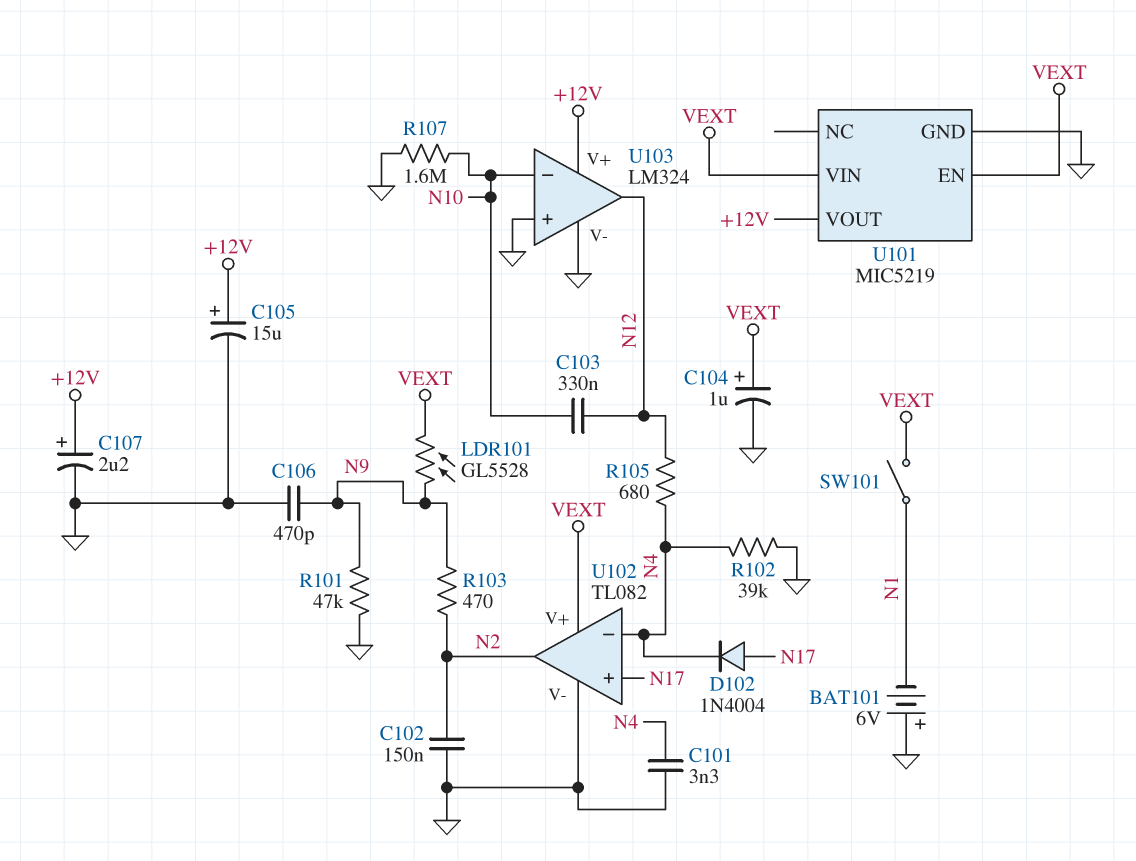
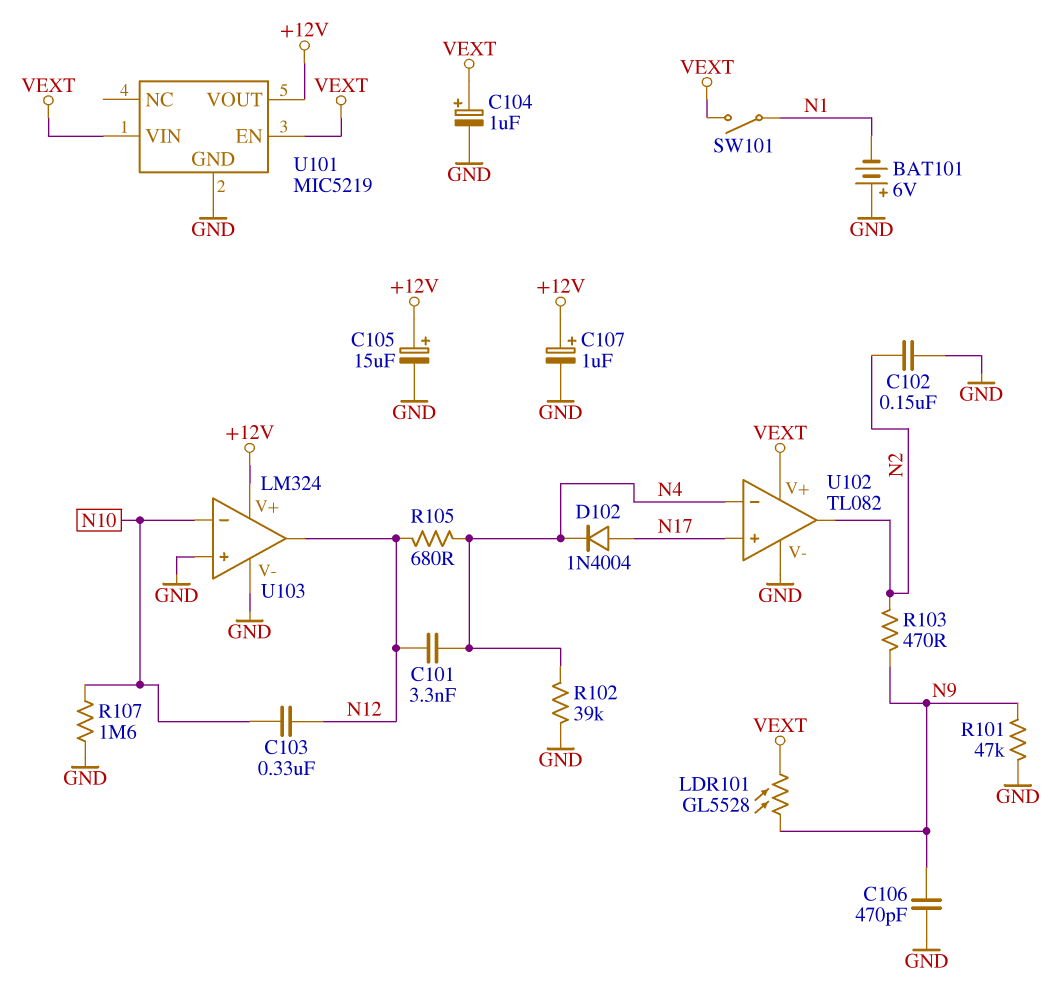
C101: 3.3nF (GND, N4) -> 3.3nF (N4, N12)
C107: 2.2uF (plus +12V, minus GND) -> 1uF (plus +12V, minus GND)

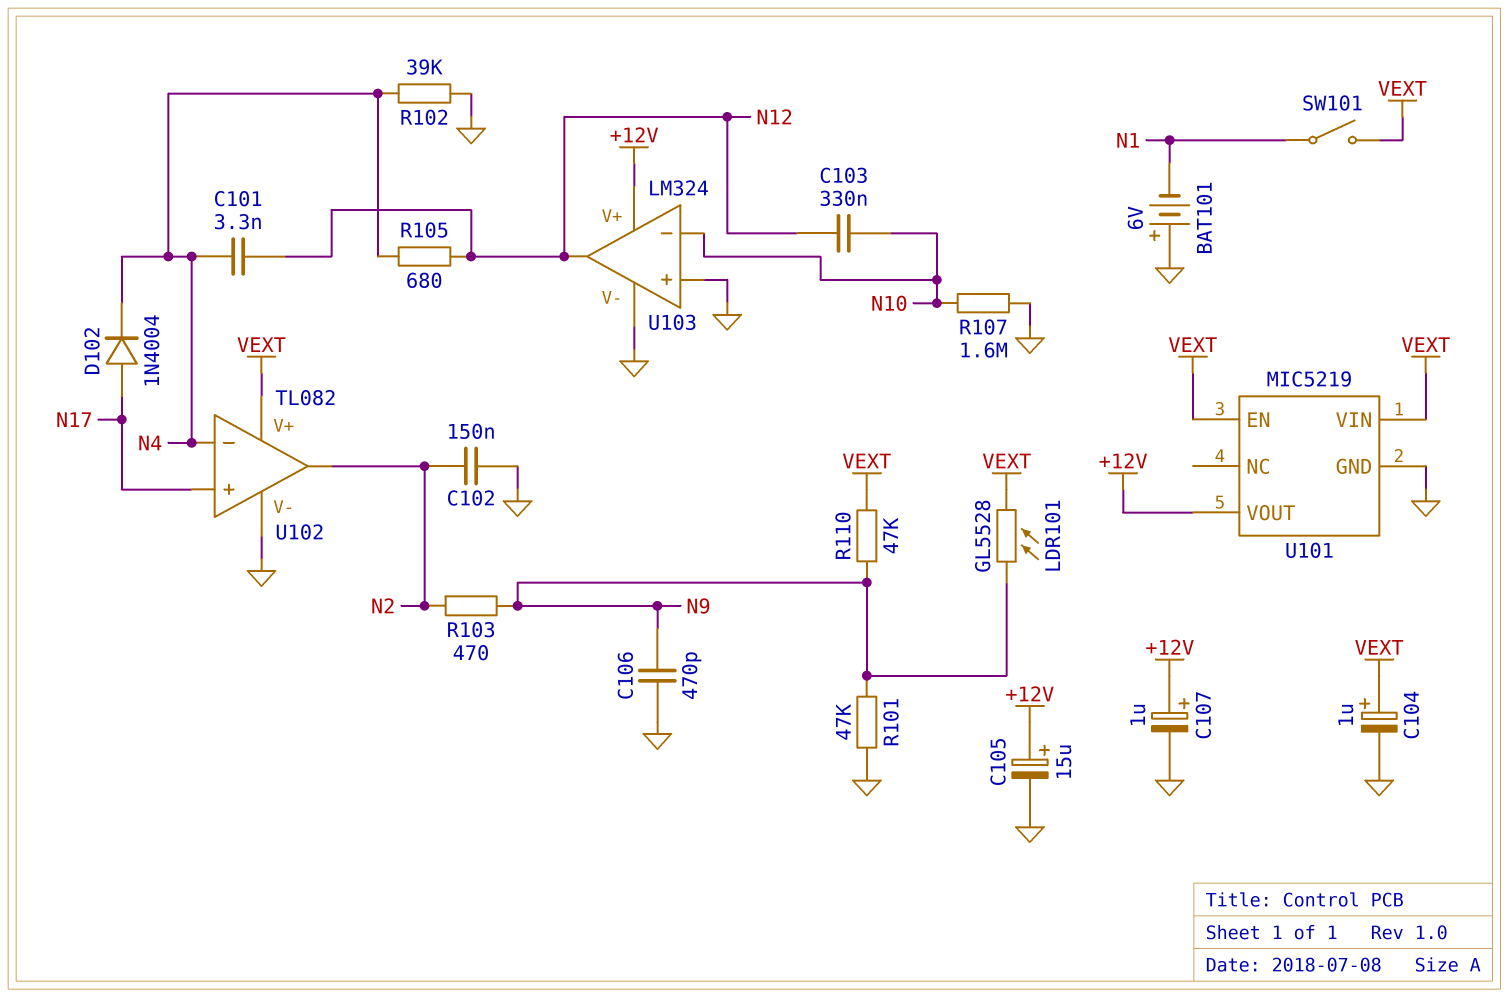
R110: none -> 47k (N9, VEXT)

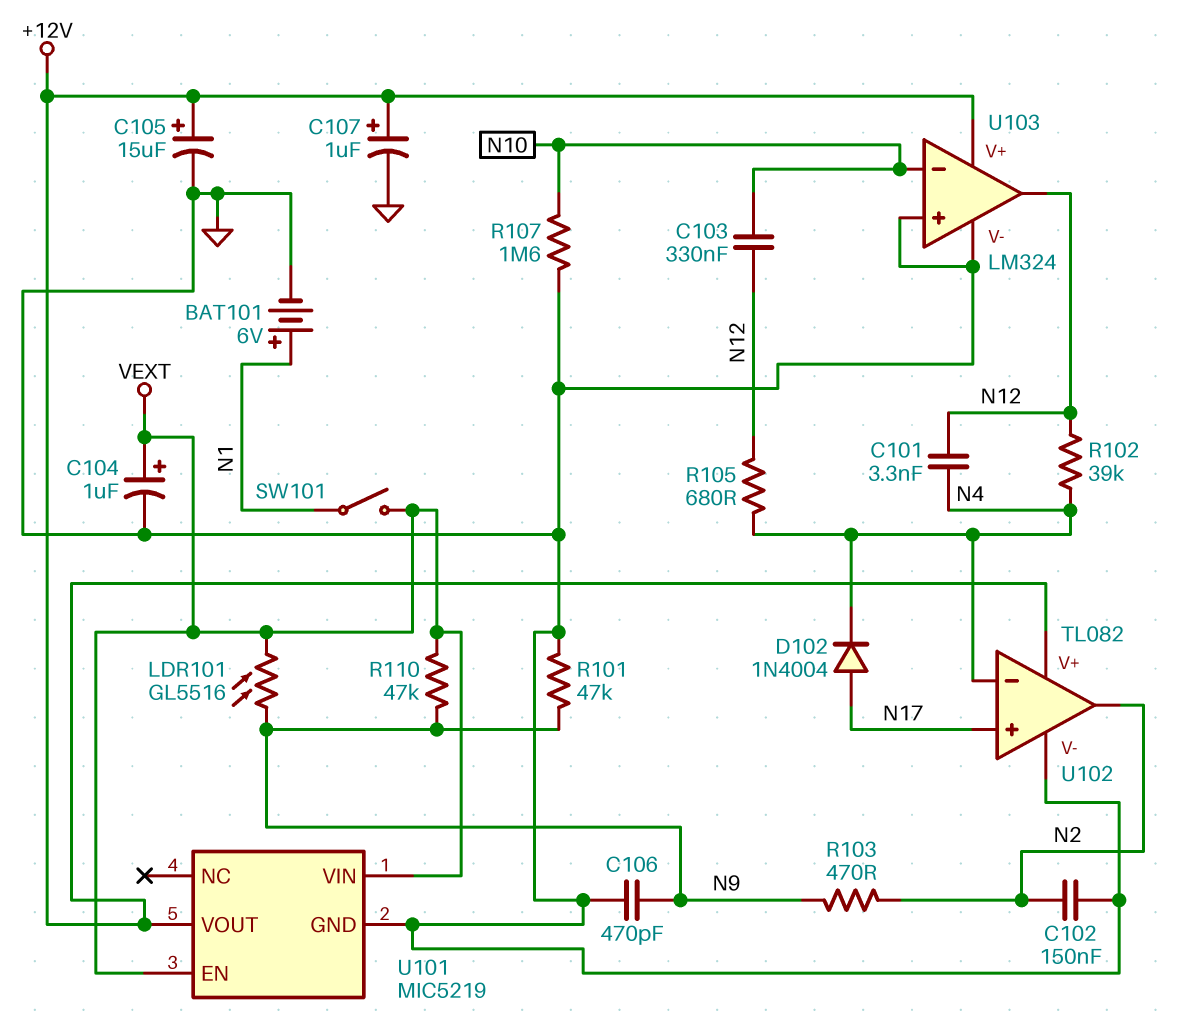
BAT101: 6V (plus GND, minus N1) -> 6V (plus N1, minus GND)
LDR101: GL5528 (N9, VEXT) -> GL5516 (N9, VEXT)
R102: 39k (GND, N4) -> 39k (N4, N12)
U102 pin V+: VEXT -> +12V

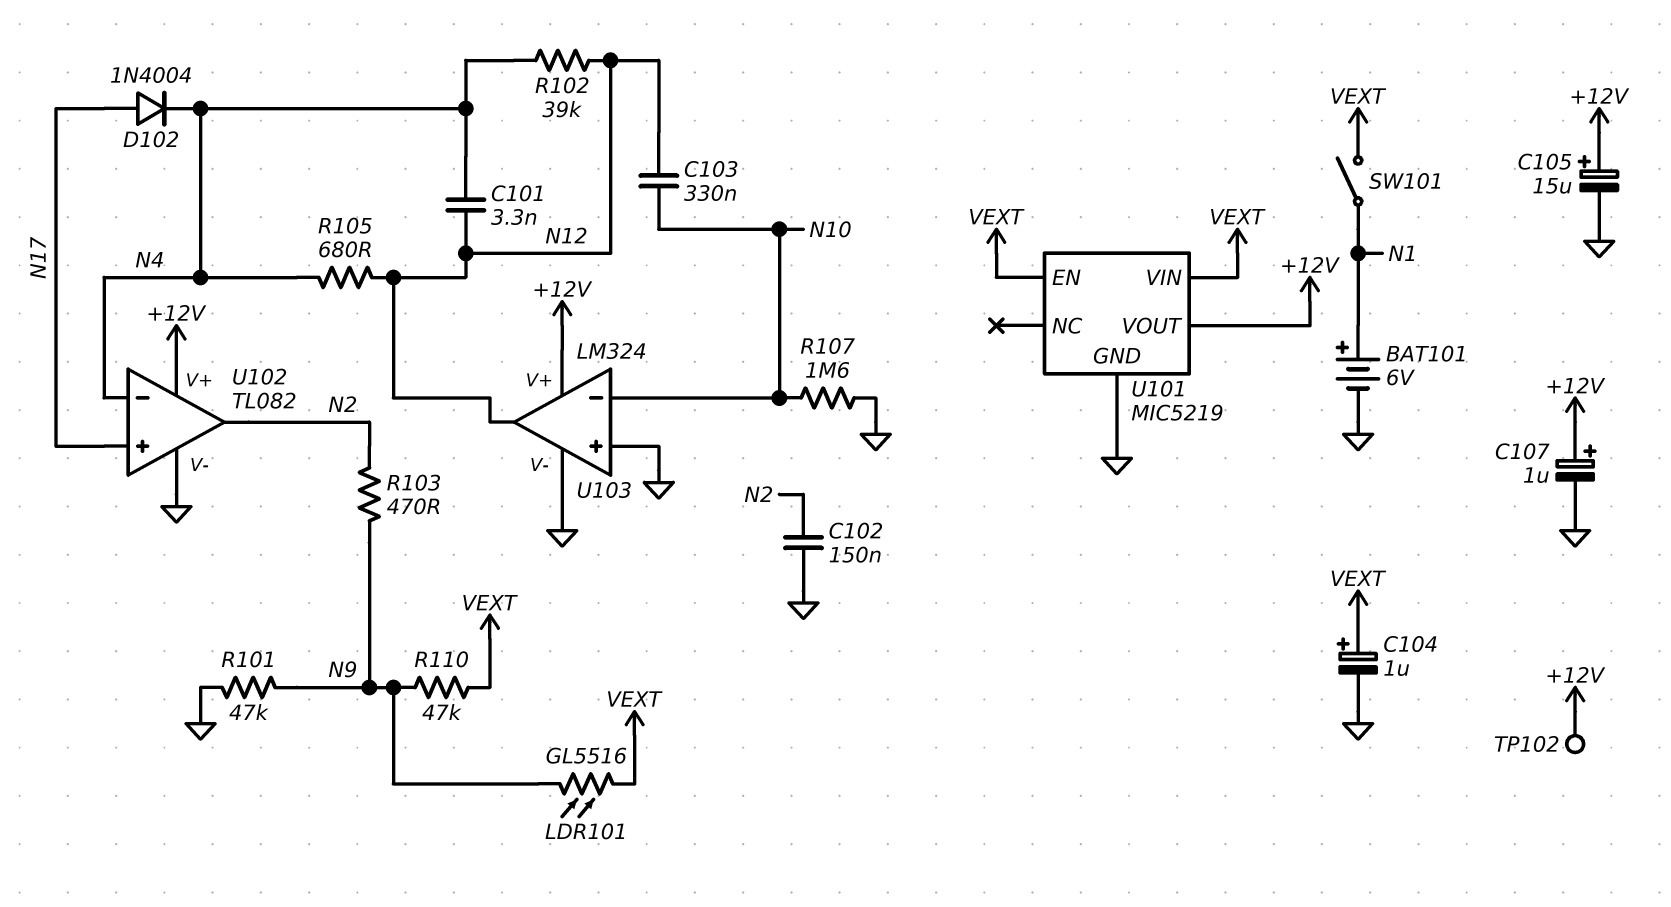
C106: 470pF (GND, N9) -> none
TP102: none -> test point (+12V)

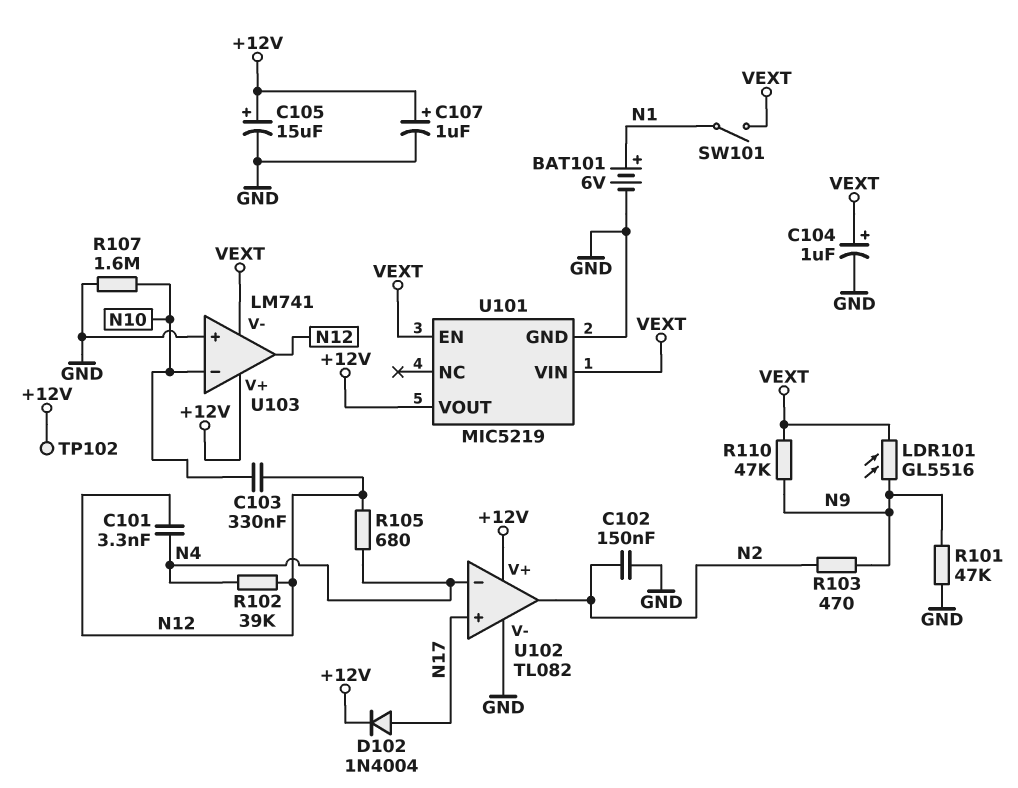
D102: diode 1N4004 (A N17, K N4) -> diode 1N4004 (A N17, K +12V)
U103: LM324 -> LM741
U103 pin V-: GND -> VEXT

